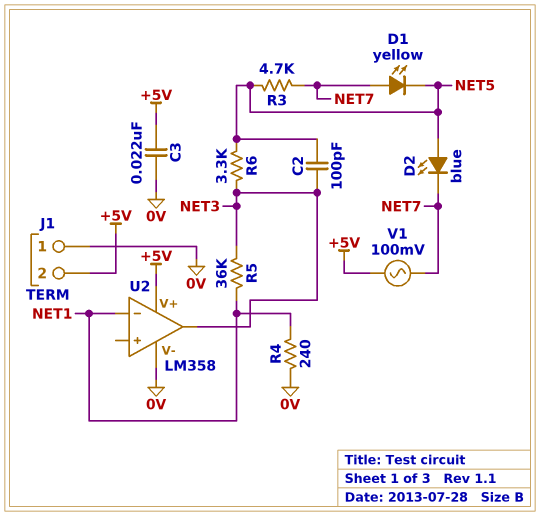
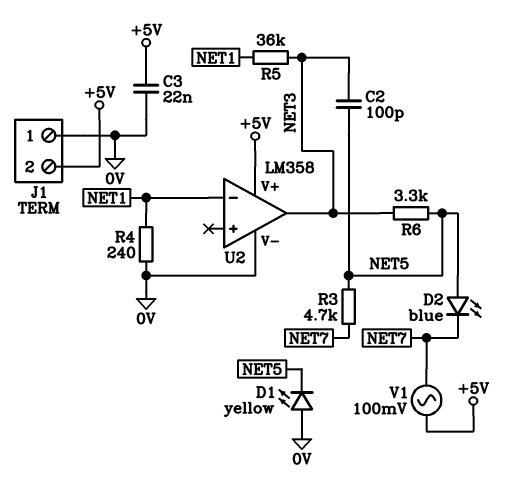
D1: LED yellow (A NET7, K NET5) -> LED yellow (A 0V, K NET5)

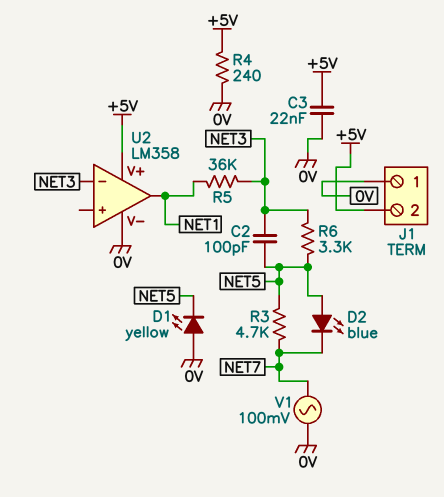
R4: 240 (0V, NET1) -> 240 (+5V, 0V)
U2 pin in-: NET1 -> NET3
U2 pin out: NET3 -> NET1
V1: AC 100mV (+5V, NET7) -> AC 100mV (0V, NET7)

